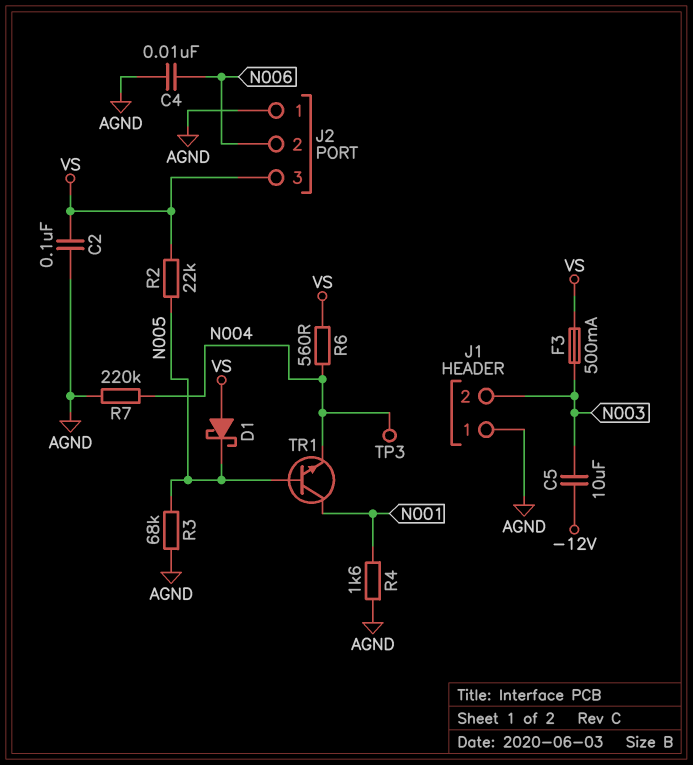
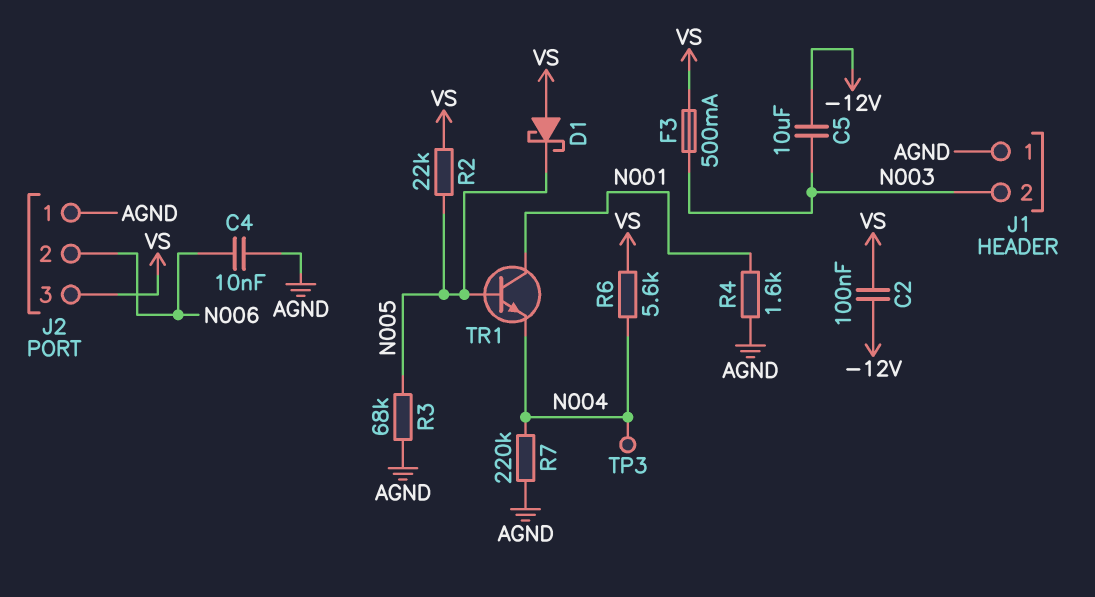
C2: 100nF (AGND, VS) -> 100nF (-12V, VS)
R6: 560 (N004, VS) -> 5.6k (N004, VS)

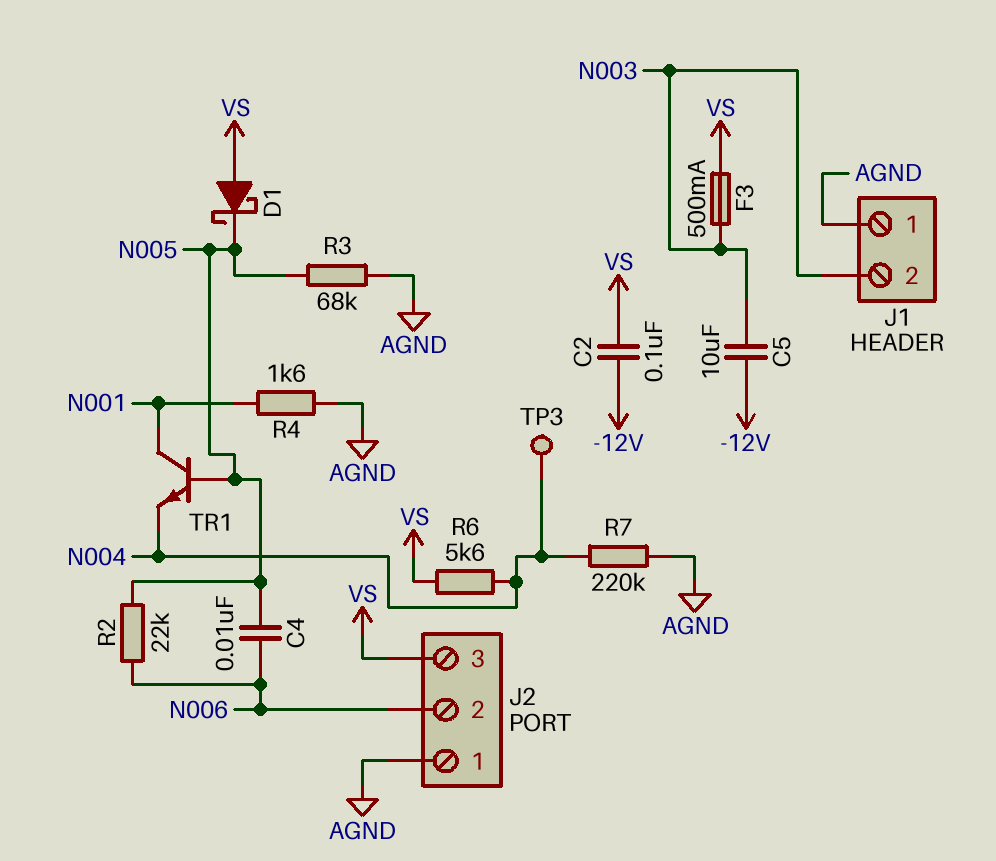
C4: 10nF (AGND, N006) -> 10nF (N005, N006)
R2: 22k (N005, VS) -> 22k (N005, N006)

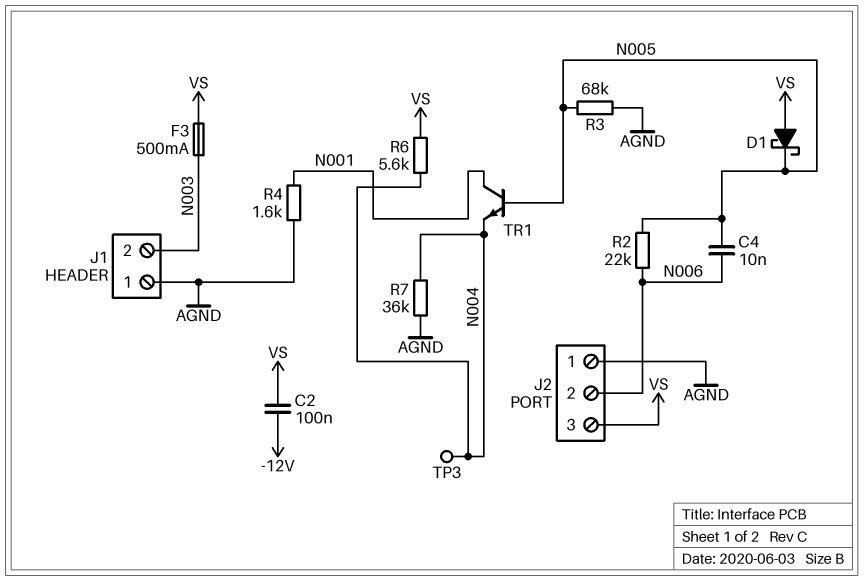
C5: 10uF (-12V, N003) -> none
R7: 220k (AGND, N004) -> 36k (AGND, N004)

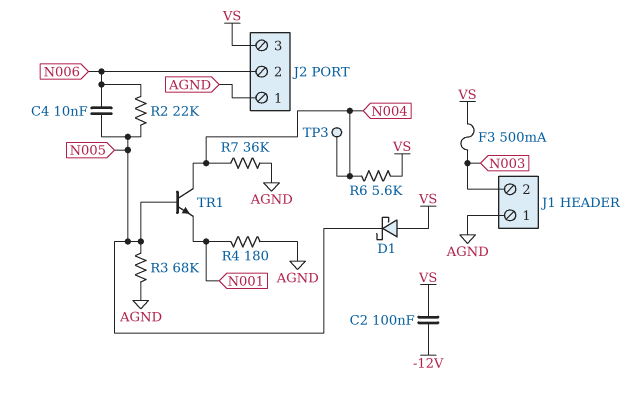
R4: 1.6k (AGND, N001) -> 180 (AGND, N001)
TR1: NPN (B N005, C N001, E N004) -> NPN (B N005, C N004, E N001)

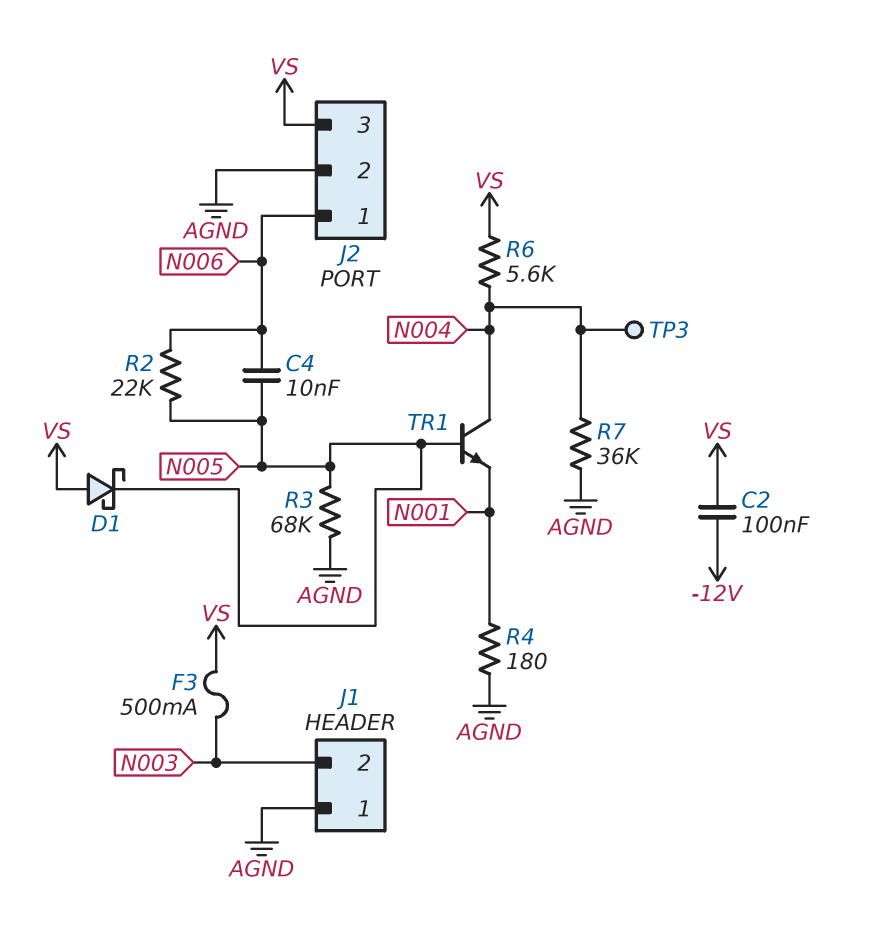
J2 pin 1: AGND -> N006
J2 pin 2: N006 -> AGND

